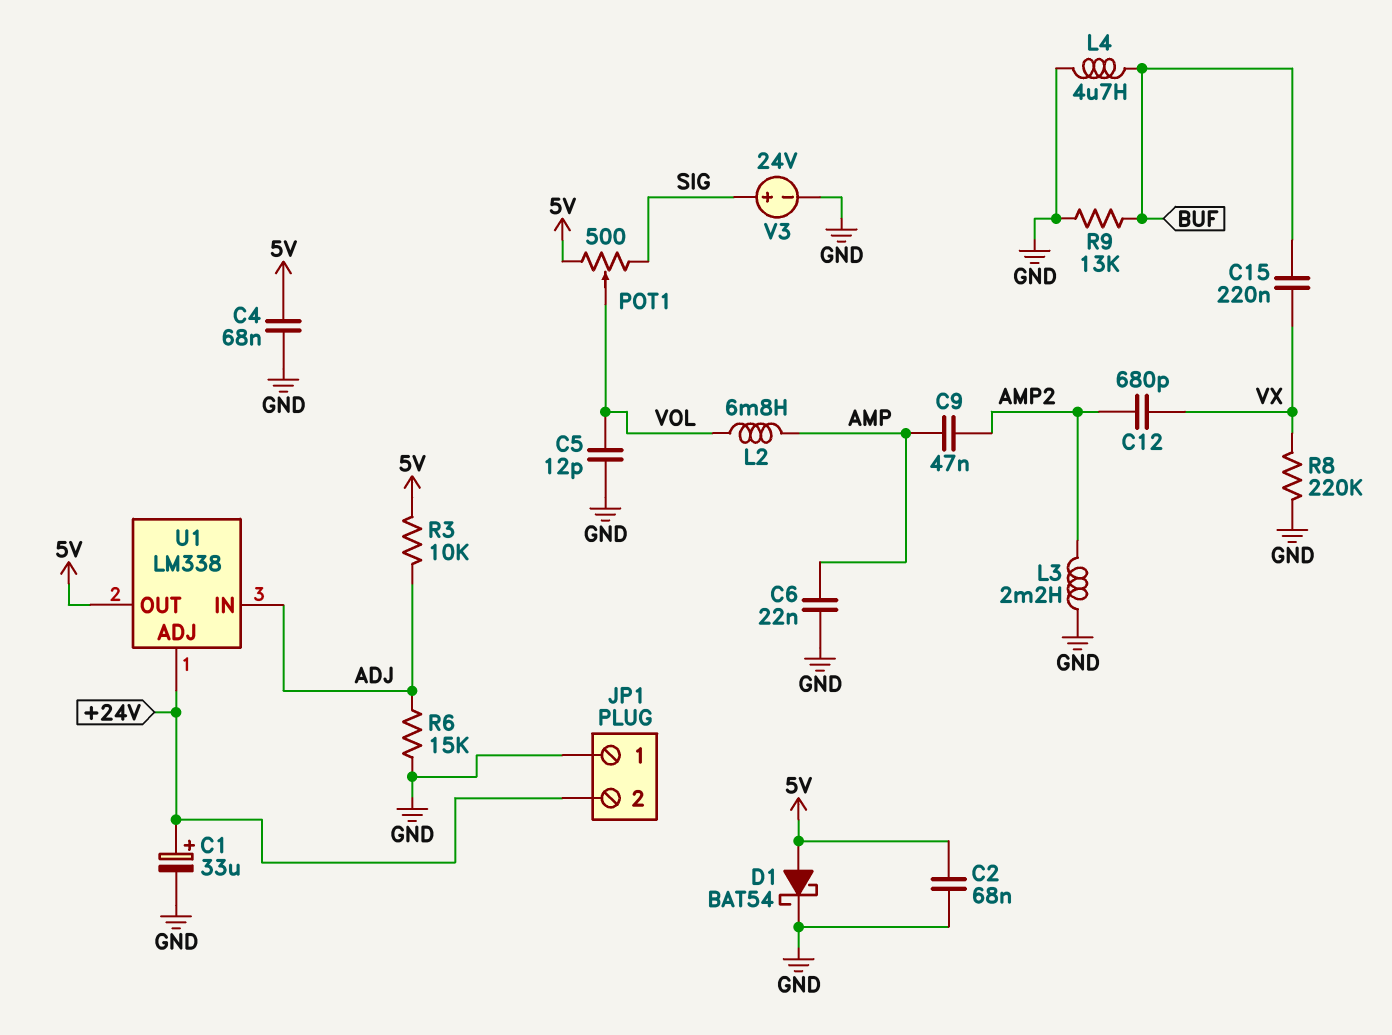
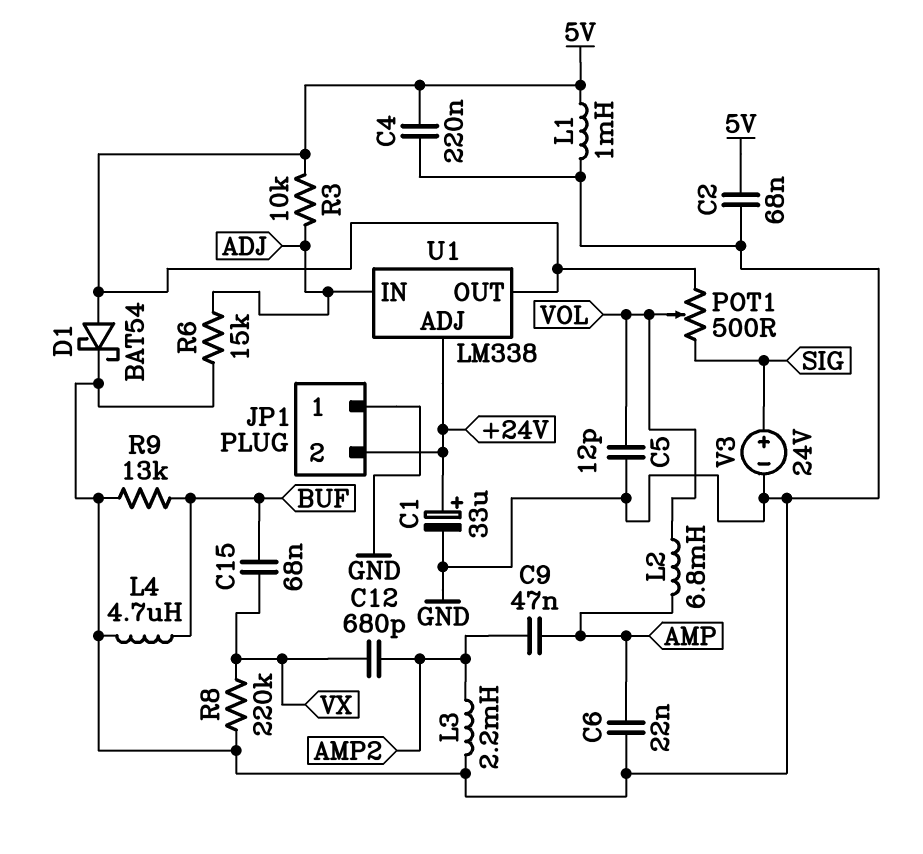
C4: 68nF (5V, GND) -> 220nF (5V, GND)
C15: 220nF (BUF, VX) -> 68nF (BUF, VX)
L1: none -> 1mH (5V, GND)

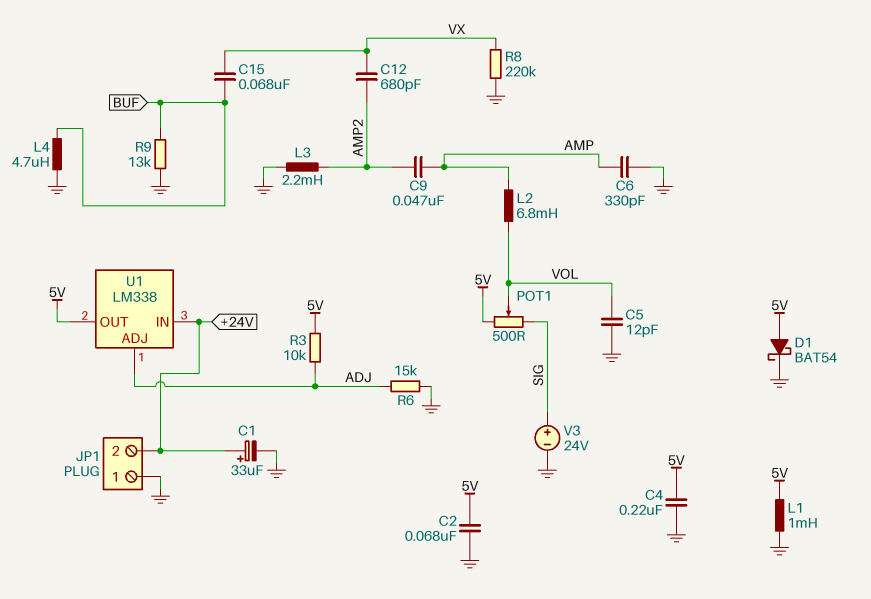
C6: 22nF (AMP, GND) -> 330pF (AMP, GND)
U1 pin ADJ: +24V -> ADJ
U1 pin IN: ADJ -> +24V

